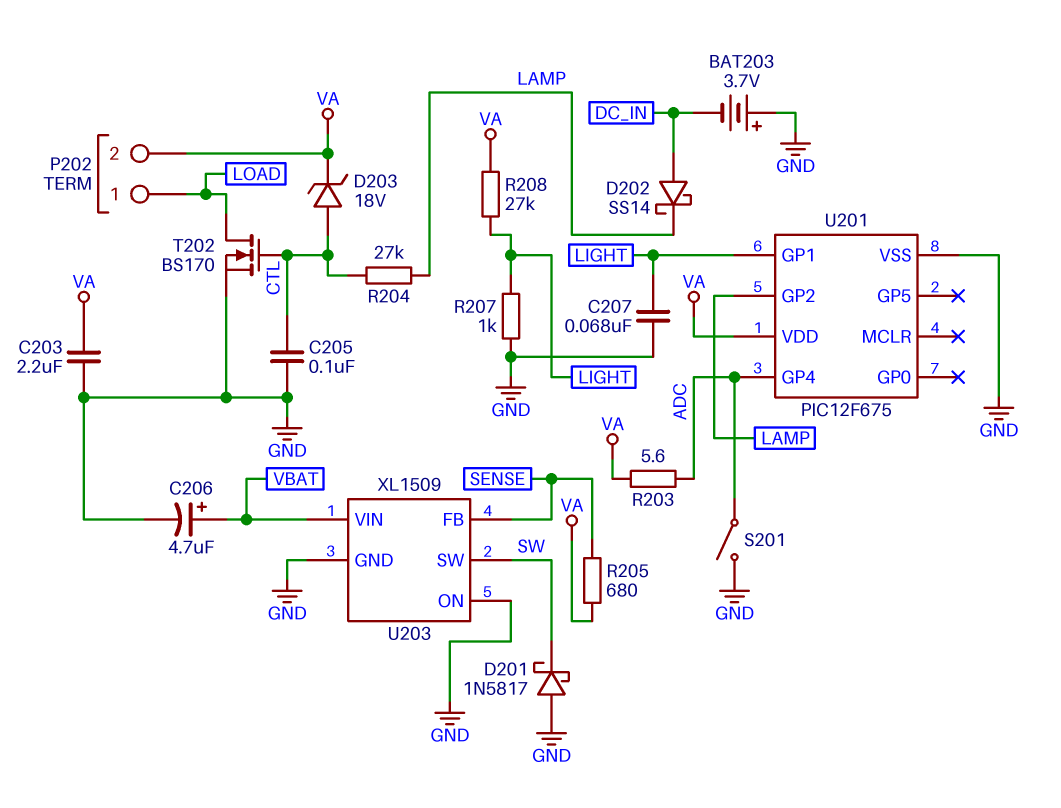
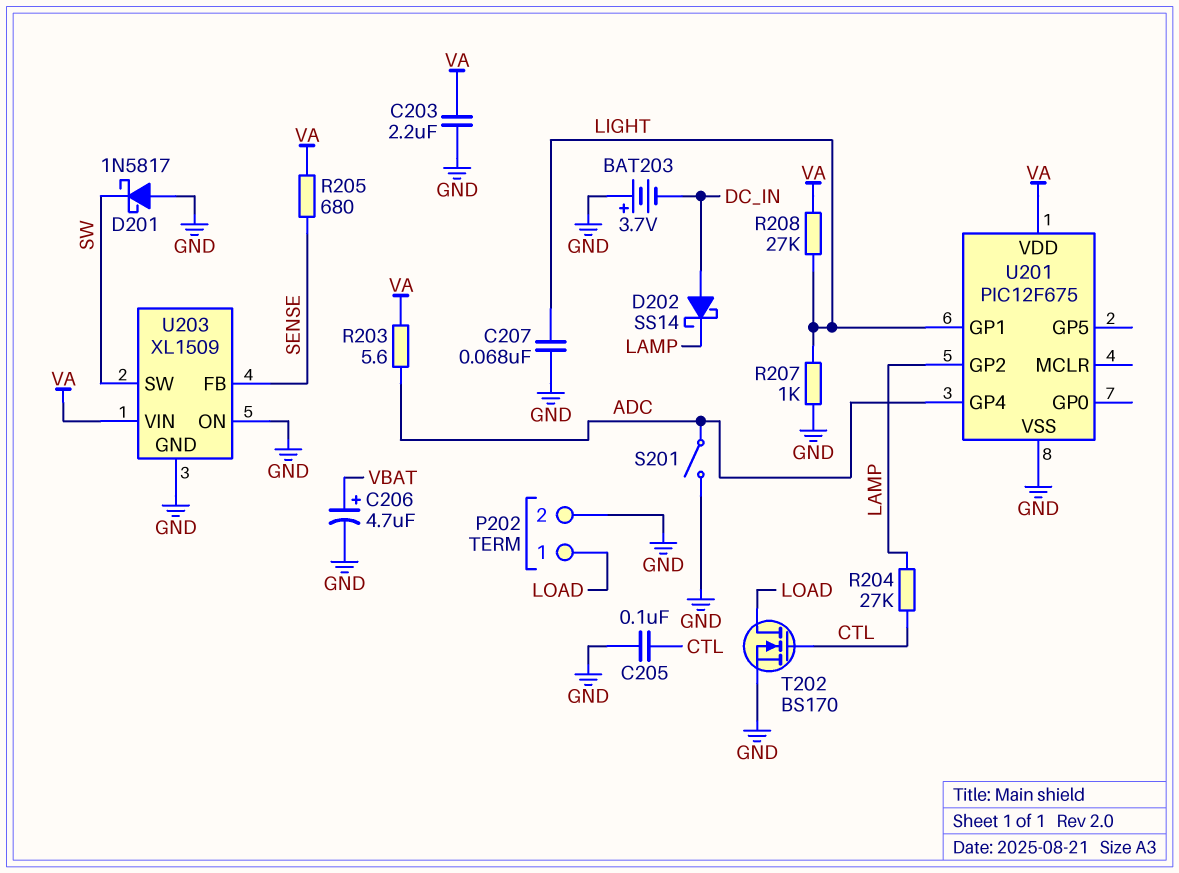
D203: zener 18V (A CTL, K VA) -> none
P202 pin 2: VA -> GND
U203 pin VIN: VBAT -> VA

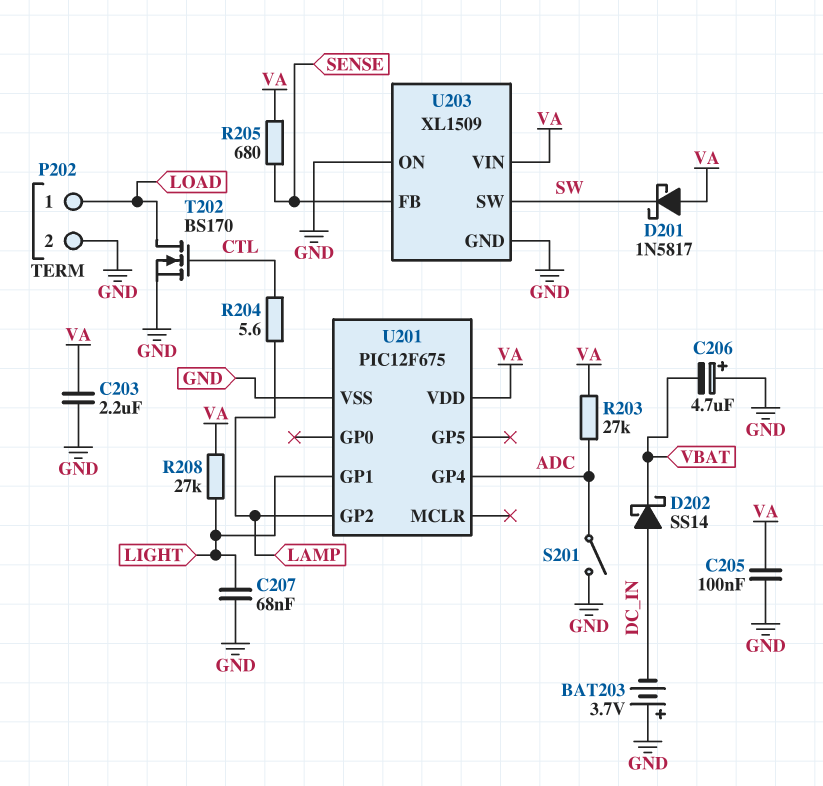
C205: 100nF (CTL, GND) -> 100nF (GND, VA)
C206: 4.7uF (plus VBAT, minus GND) -> 4.7uF (plus GND, minus VBAT)
D201: schottky 1N5817 (A GND, K SW) -> schottky 1N5817 (A VA, K SW)
D202: schottky SS14 (A DC_IN, K LAMP) -> schottky SS14 (A DC_IN, K VBAT)
R203: 5.6 (ADC, VA) -> 27k (ADC, VA)
R204: 27k (CTL, LAMP) -> 5.6 (CTL, LAMP)
R207: 1k (GND, LIGHT) -> none

